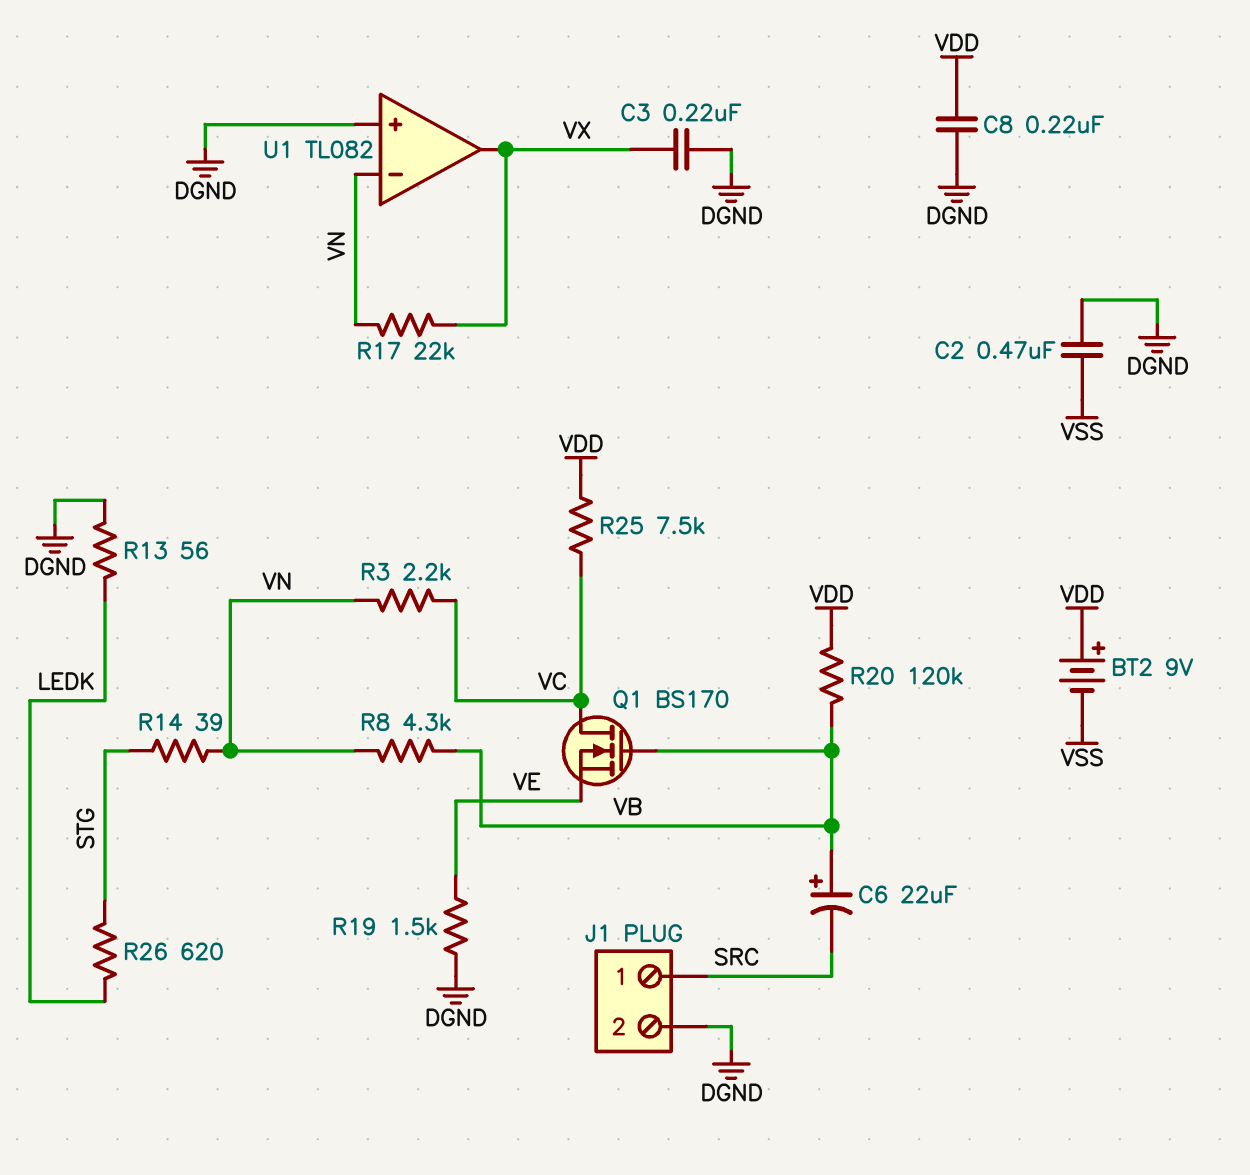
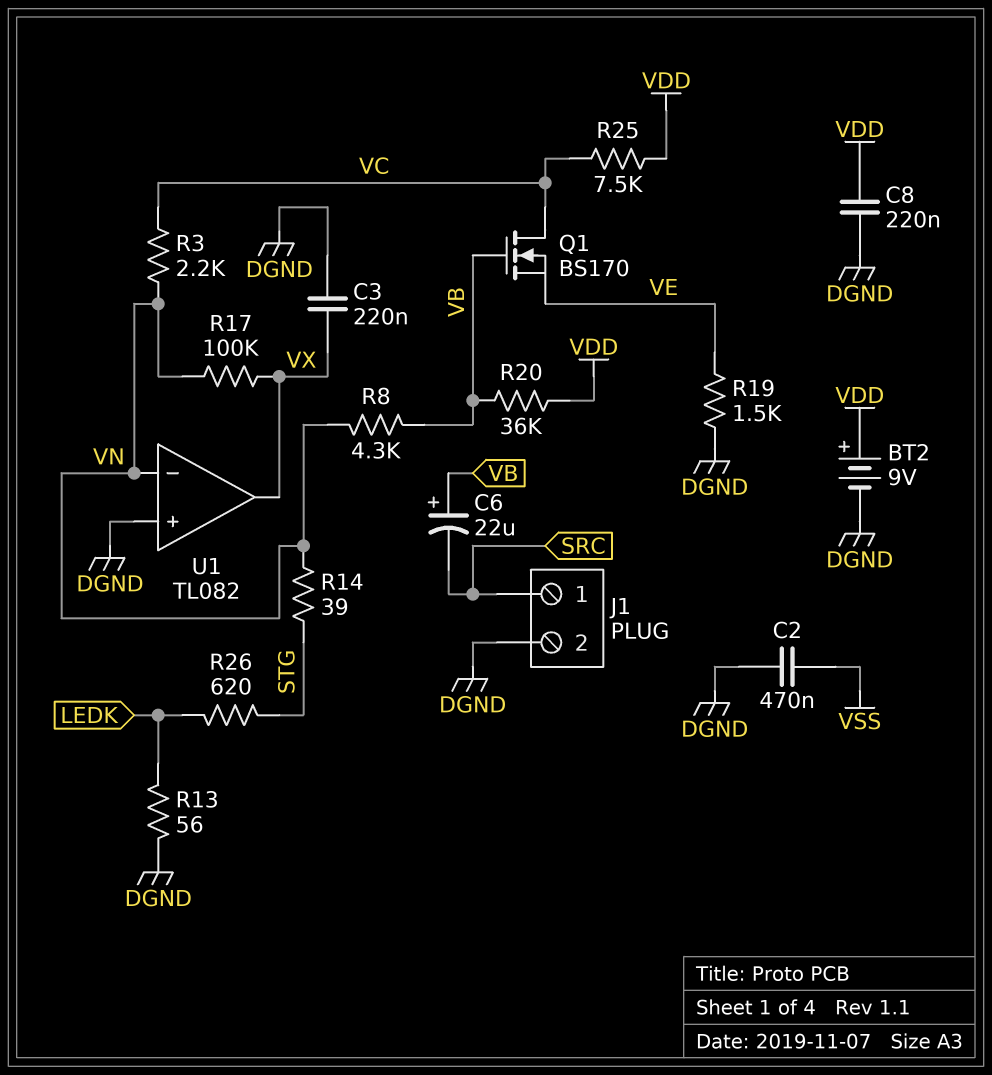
BT2: 9V (plus VDD, minus VSS) -> 9V (plus VDD, minus DGND)
R17: 22k (VN, VX) -> 100k (VN, VX)
R20: 120k (VB, VDD) -> 36k (VB, VDD)

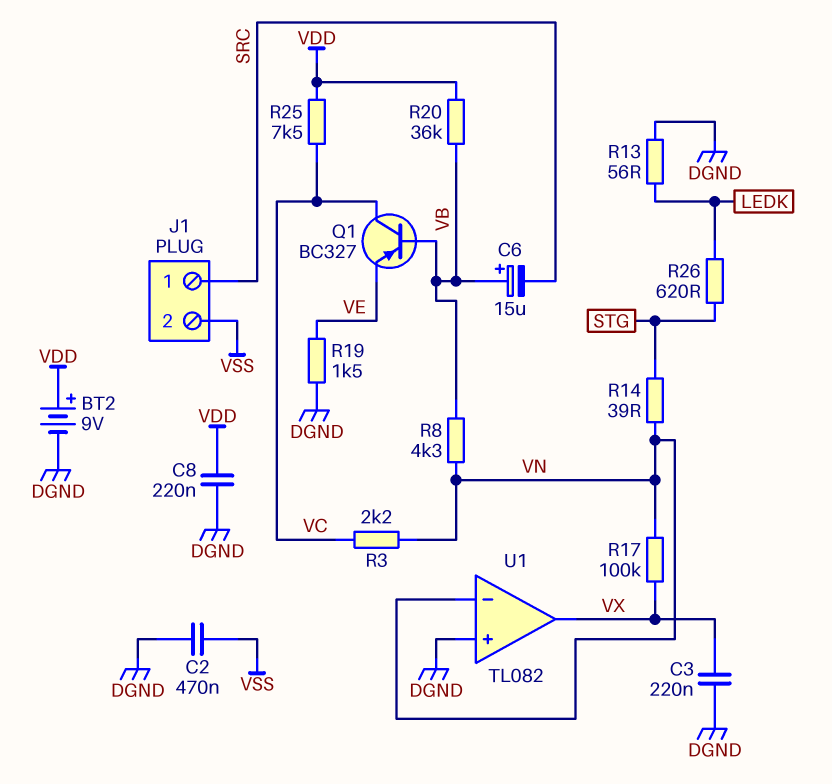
C6: 22uF (plus VB, minus SRC) -> 15uF (plus VB, minus SRC)
J1 pin 2: DGND -> VSS
Q1: NMOS BS170 (G VB, D VC, S VE) -> PNP BC327 (B VB, C VC, E VE)

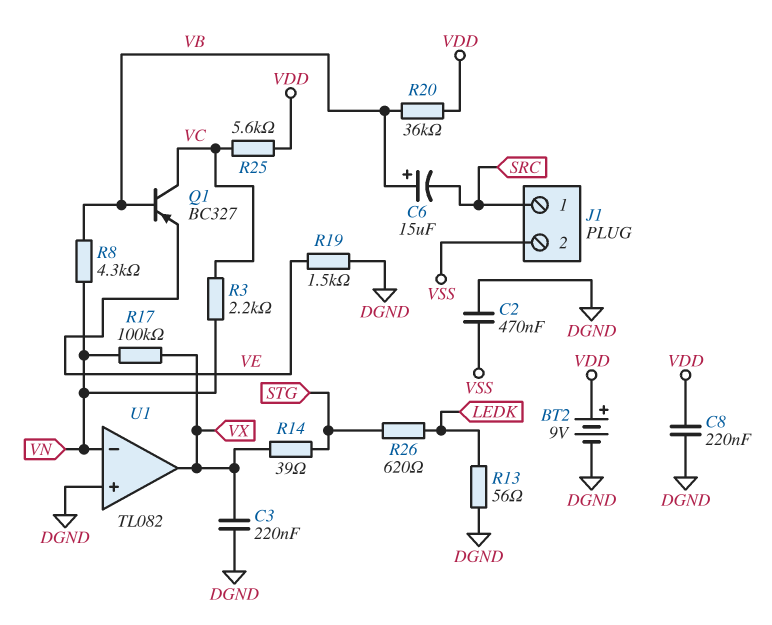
R14: 39 (STG, VN) -> 39 (STG, VX)
R25: 7.5k (VC, VDD) -> 5.6k (VC, VDD)

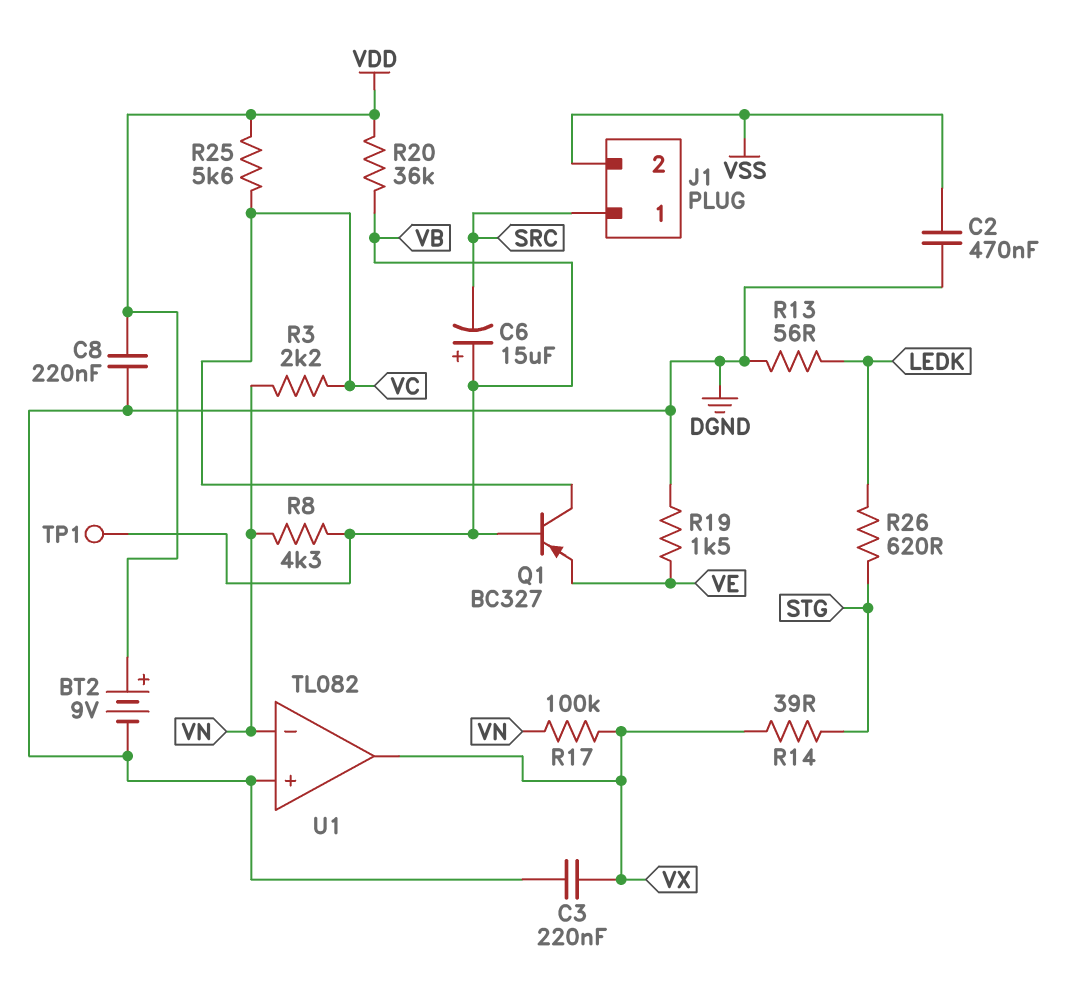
TP1: none -> test point (VB)

